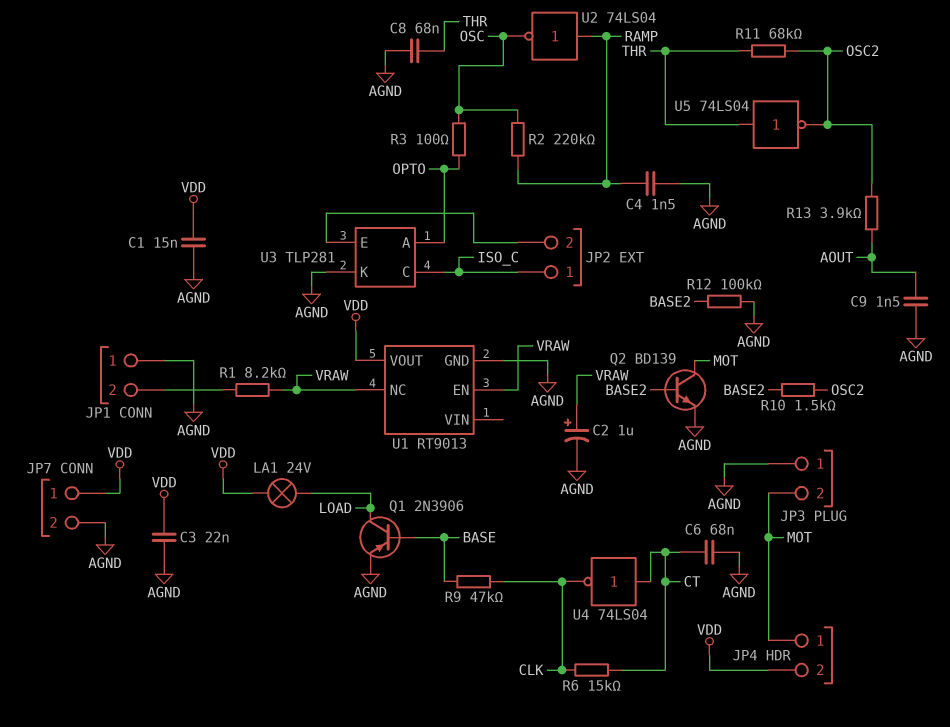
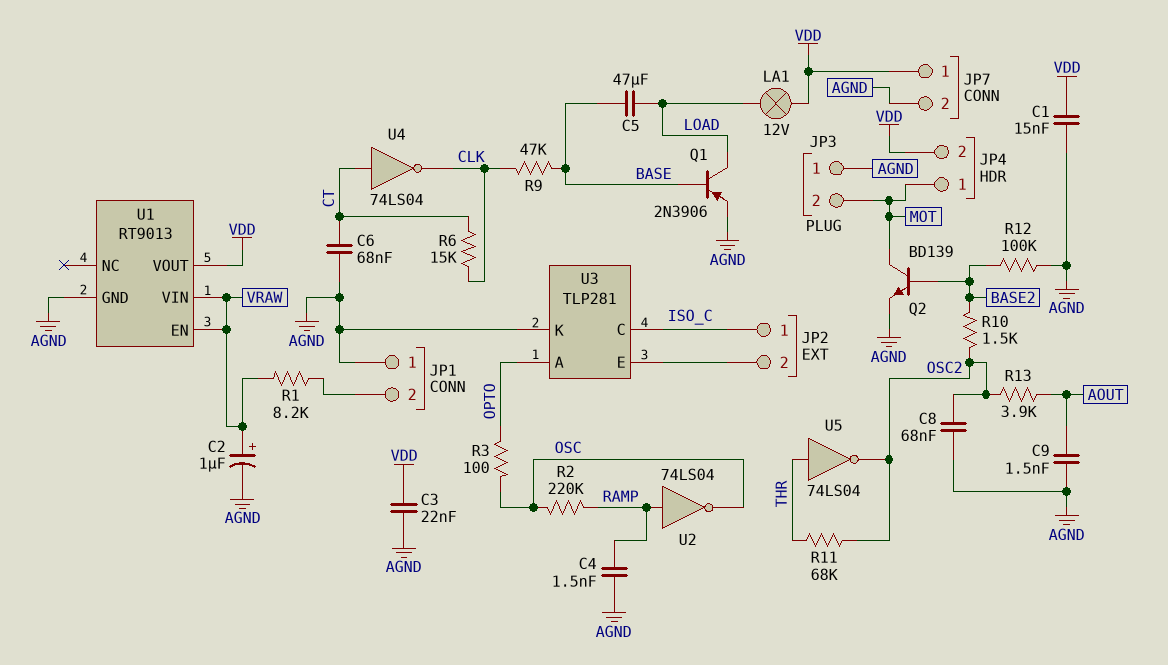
C5: none -> 47uF (BASE, LOAD)
C8: 68nF (AGND, THR) -> 68nF (AGND, OSC2)
LA1: lamp 24V (LOAD, VDD) -> lamp 12V (LOAD, VDD)
U1 pin NC: VRAW -> none
U1 pin VIN: none -> VRAW

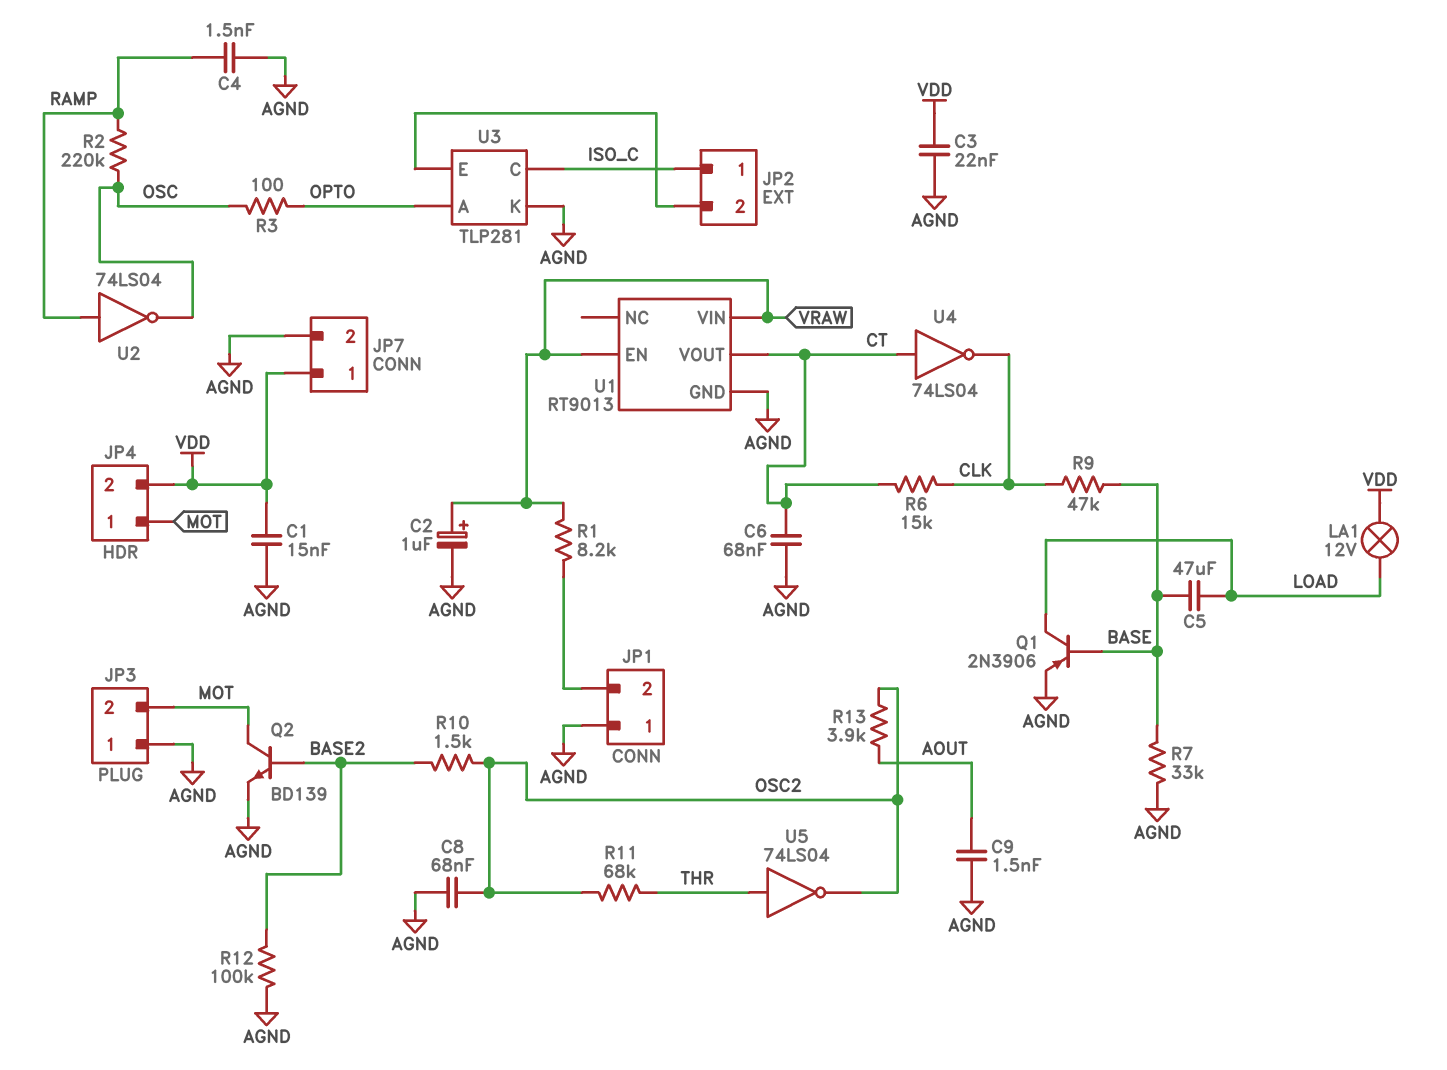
R7: none -> 33k (AGND, BASE)
U1 pin VOUT: VDD -> CT

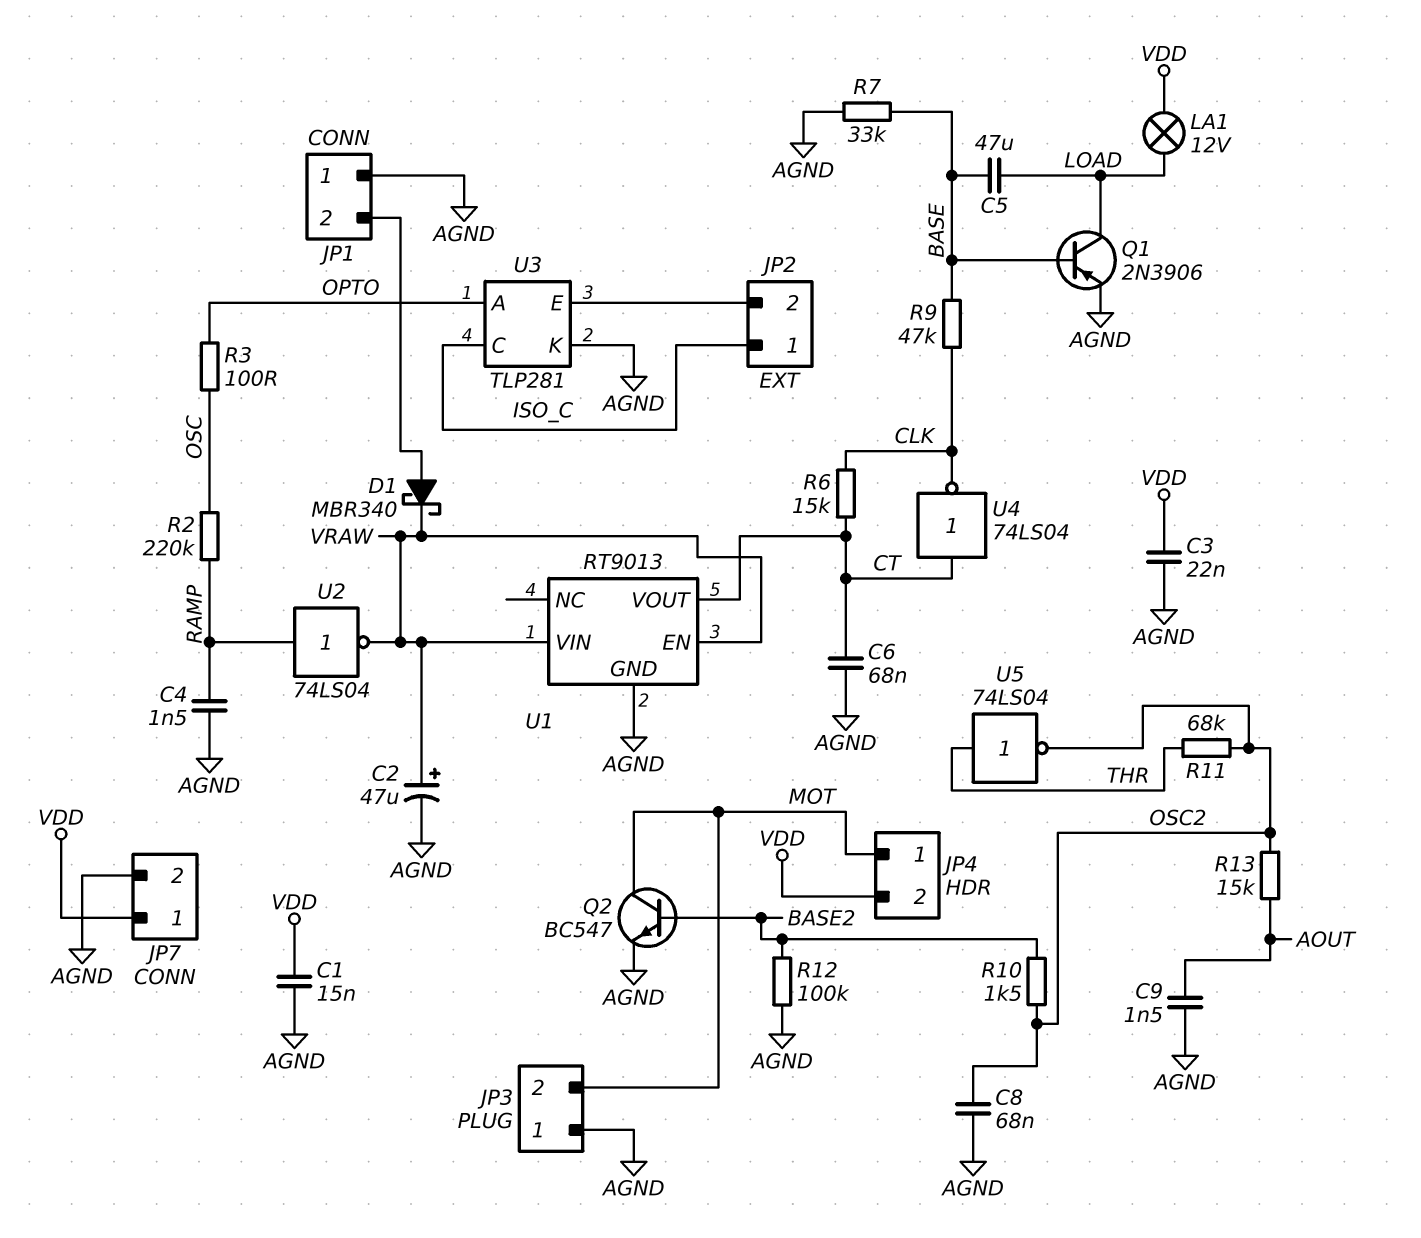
C2: 1uF (plus VRAW, minus AGND) -> 47uF (plus VRAW, minus AGND)
D1: none -> schottky MBR340 (A JP1/2, K VRAW)
Q2: NPN BD139 (B BASE2, C MOT, E AGND) -> NPN BC547 (B BASE2, C MOT, E AGND)
R1: 8.2k (JP1/2, VRAW) -> none
R13: 3.9k (AOUT, OSC2) -> 15k (AOUT, OSC2)
U2: NOT 74LS04 (in RAMP, out OSC) -> NOT 74LS04 (in RAMP, out VRAW)

